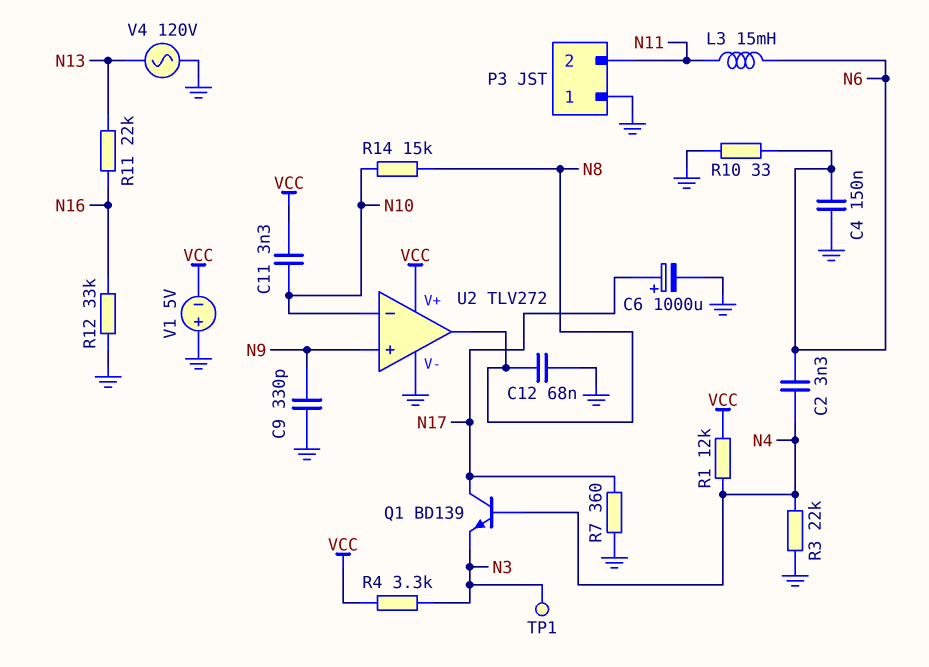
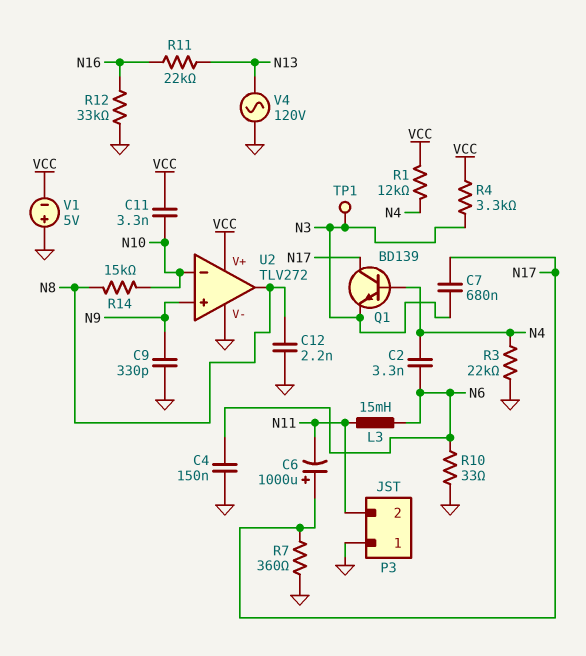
C6: 1000uF (plus N17, minus GND) -> 1000uF (plus N17, minus N11)
C7: none -> 680nF (N3, N17)
C12: 68nF (GND, N8) -> 2.2nF (GND, N8)

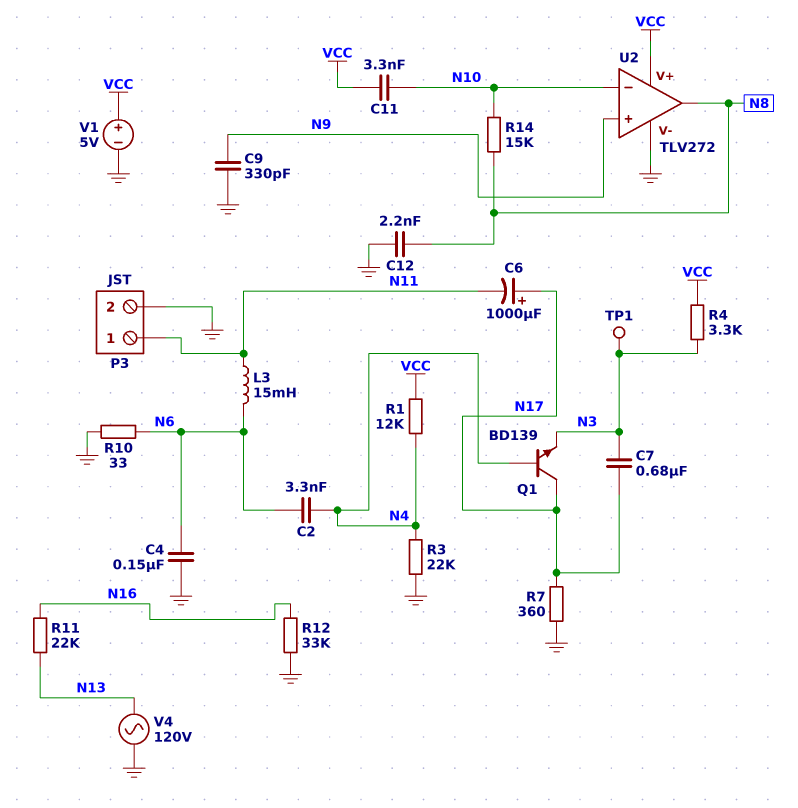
P3 pin 1: GND -> N11
P3 pin 2: N11 -> GND
V1: 5V (plus GND, minus VCC) -> 5V (plus VCC, minus GND)

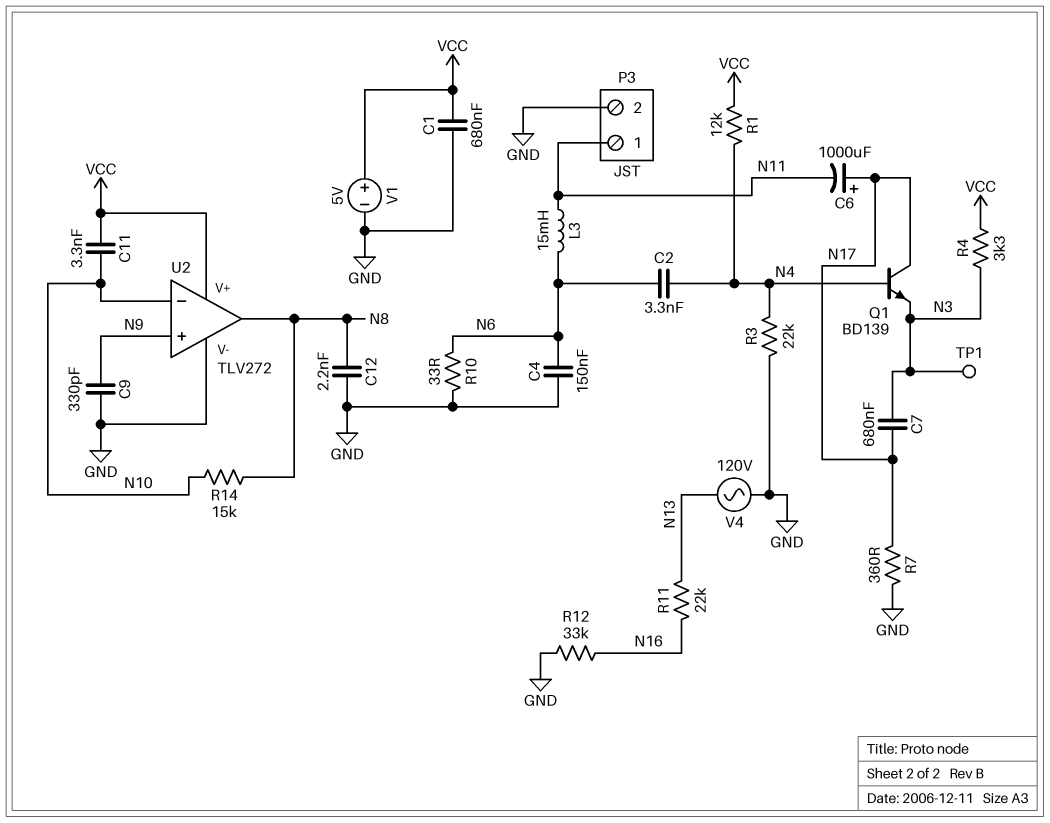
C1: none -> 680nF (GND, VCC)

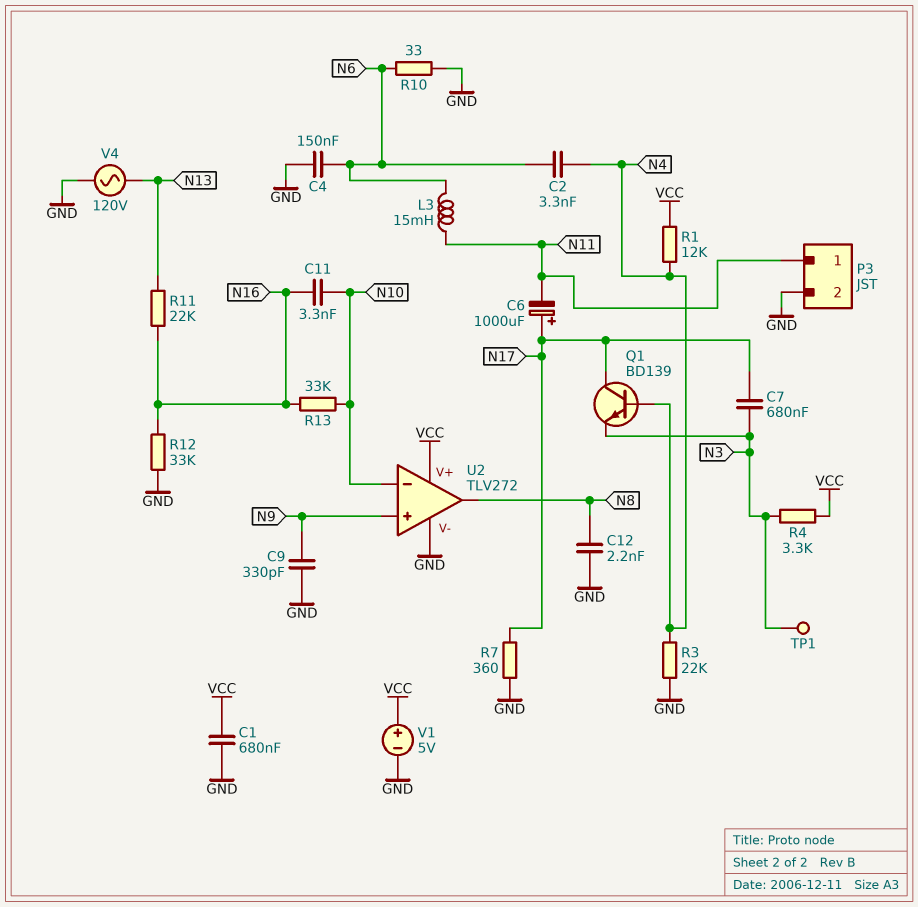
C11: 3.3nF (N10, VCC) -> 3.3nF (N10, N16)
R13: none -> 33k (N10, N16)
R14: 15k (N8, N10) -> none

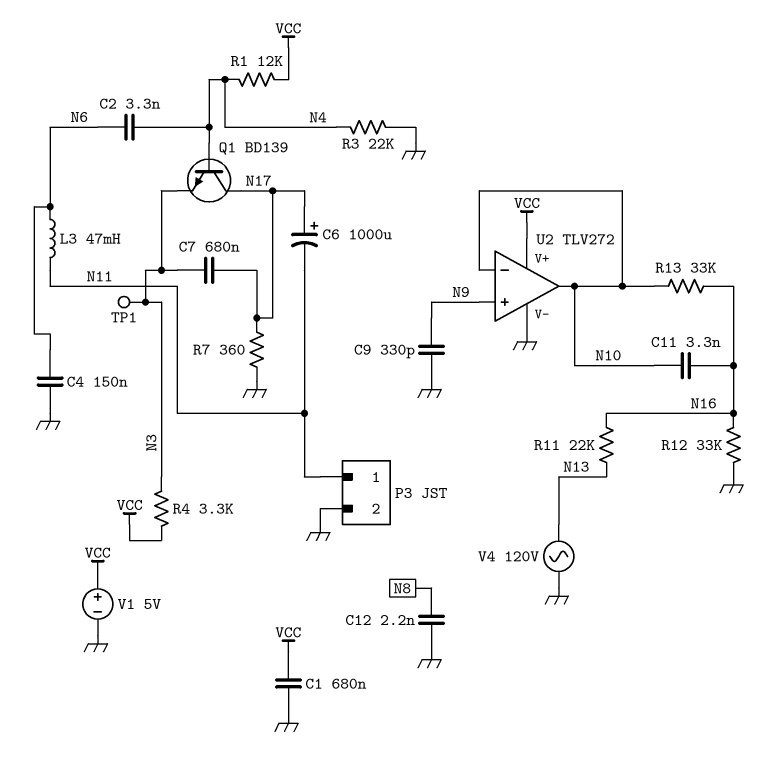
L3: 15mH (N6, N11) -> 47mH (N6, N11)
R10: 33 (GND, N6) -> none
U2 pin out: N8 -> N10

